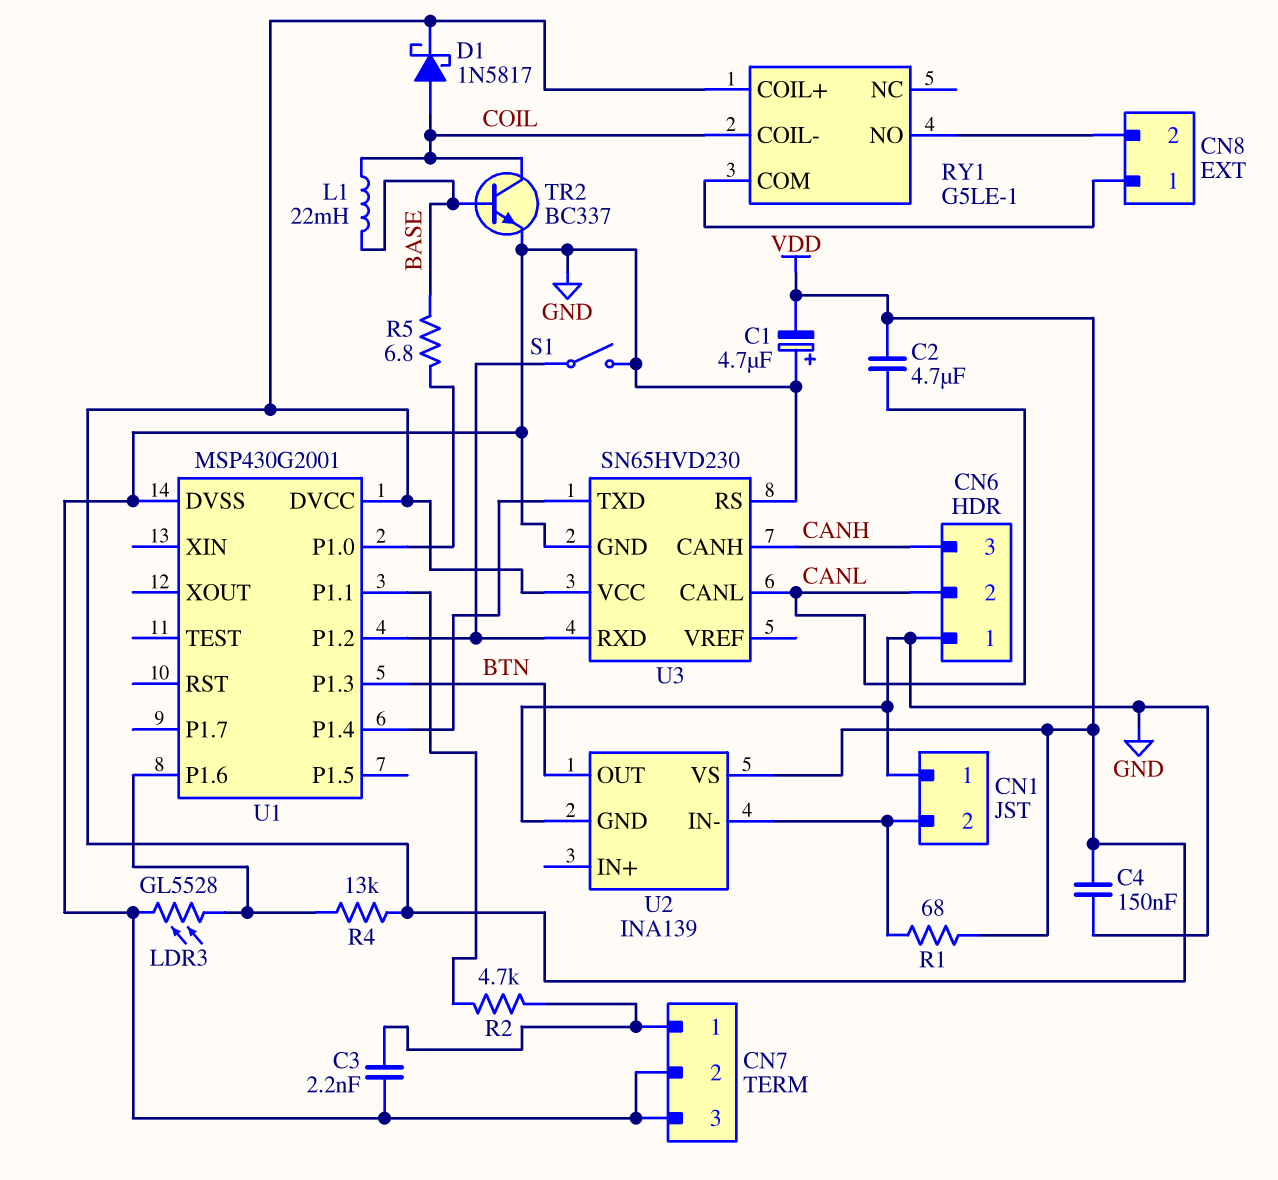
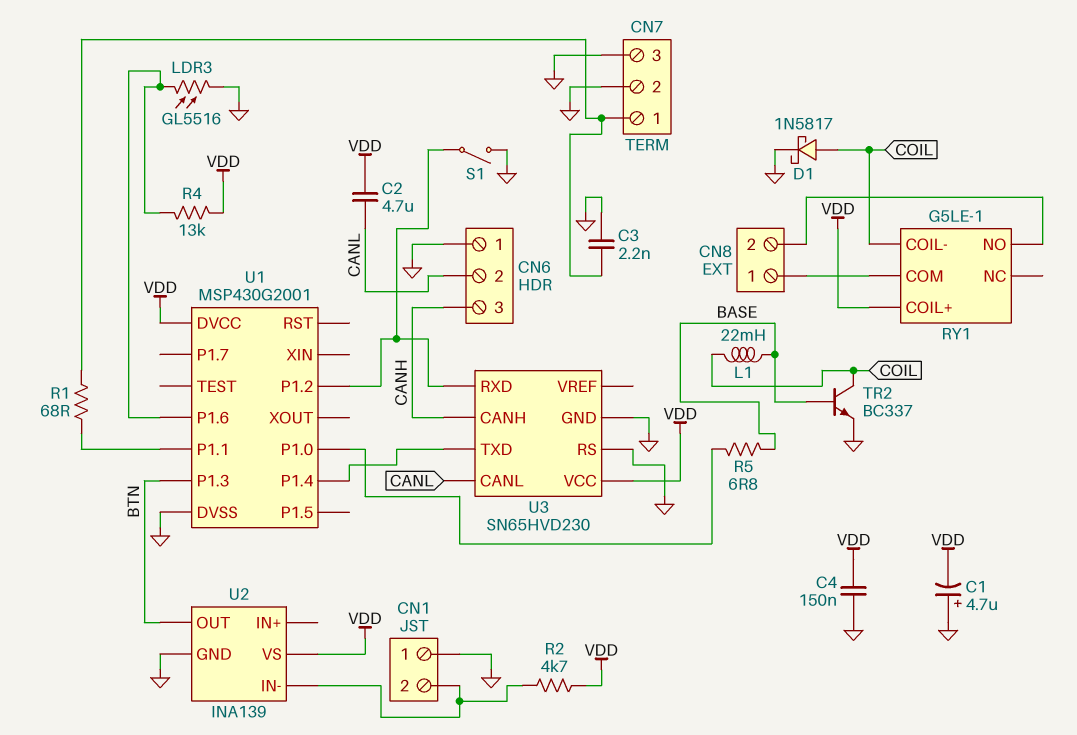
D1: schottky 1N5817 (A COIL, K VDD) -> schottky 1N5817 (A COIL, K GND)
LDR3: GL5528 (GND, U1/P1.6) -> GL5516 (GND, U1/P1.6)
R1: 68 (CN1/2, VDD) -> 68 (CN7/1, U1/P1.1)
R2: 4.7k (CN7/1, U1/P1.1) -> 4.7k (CN1/2, VDD)

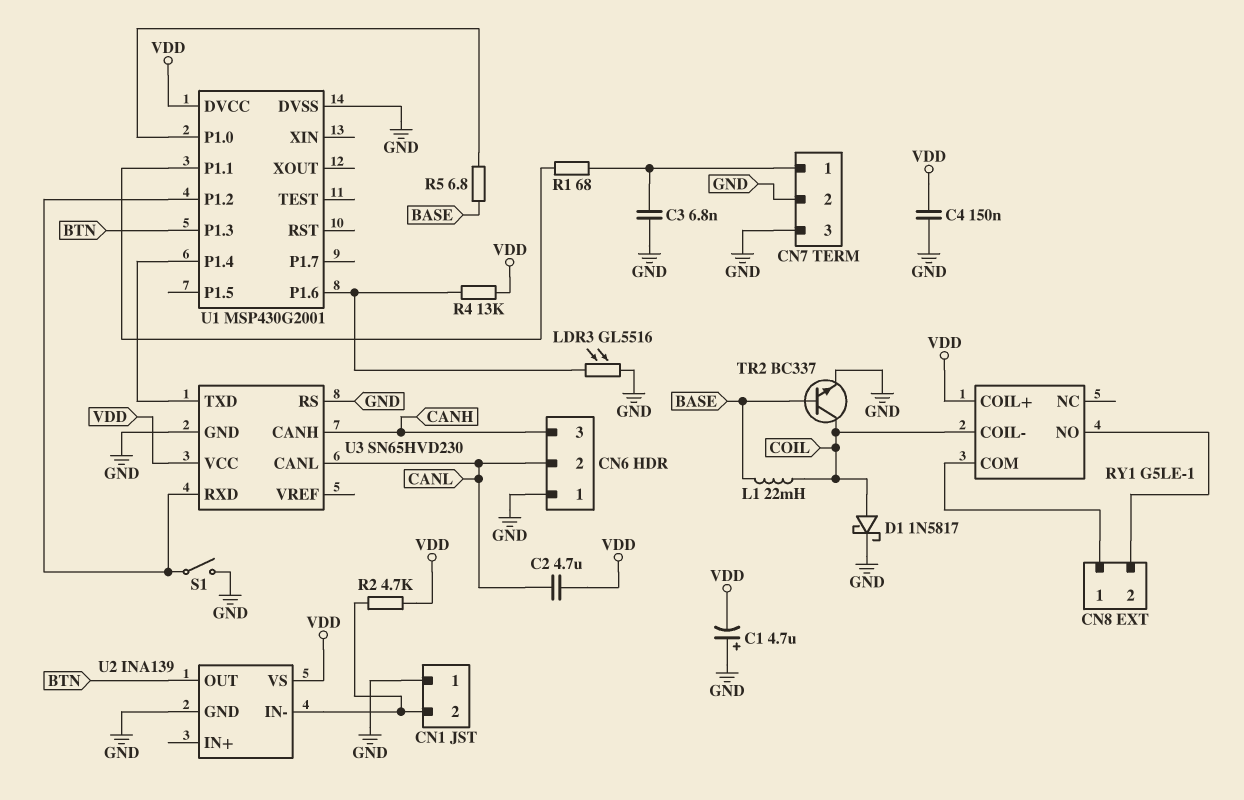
C3: 2.2nF (CN7/1, GND) -> 6.8nF (CN7/1, GND)

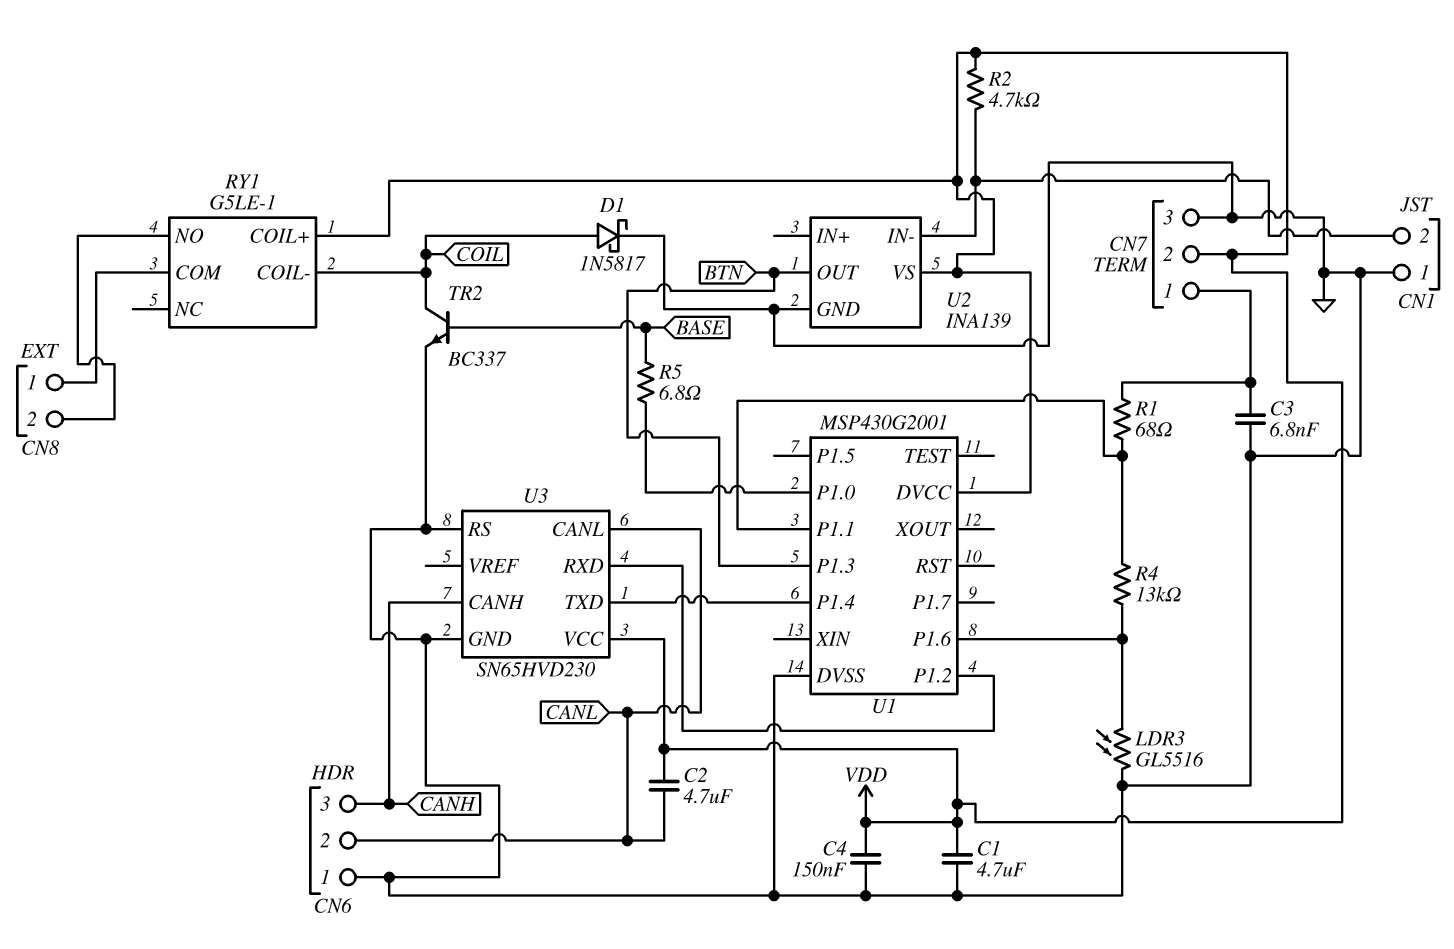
C1: 4.7uF (plus GND, minus VDD) -> 4.7uF (GND, VDD)
CN7 pin 2: GND -> VDD
L1: 22mH (BASE, COIL) -> none
R4: 13k (U1/P1.6, VDD) -> 13k (U1/P1.1, U1/P1.6)
S1: switch (GND, U1/P1.2) -> none

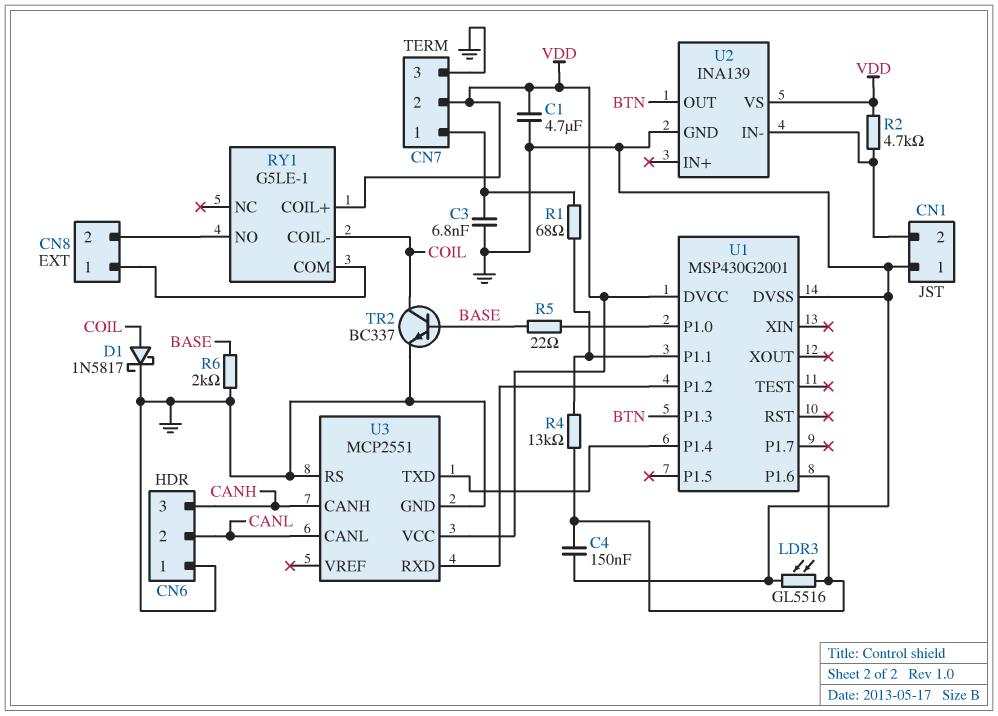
C2: 4.7uF (CANL, VDD) -> none
C4: 150nF (GND, VDD) -> 150nF (GND, U1/P1.6)
R5: 6.8 (BASE, U1/P1.0) -> 22 (BASE, U1/P1.0)
R6: none -> 2k (BASE, GND)
U3: SN65HVD230 -> MCP2551

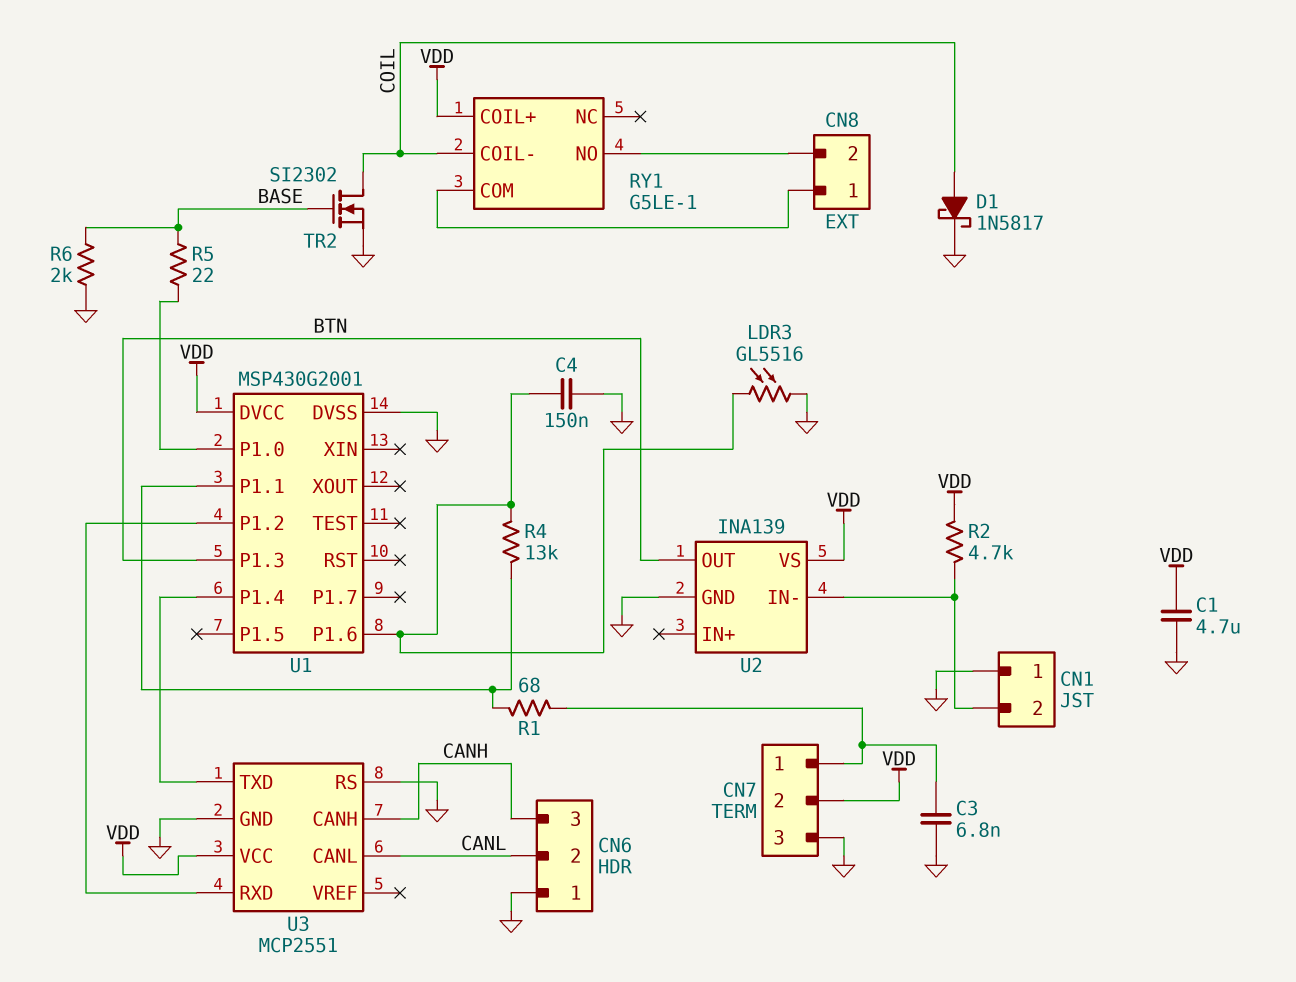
TR2: NPN BC337 (B BASE, C COIL, E GND) -> NMOS SI2302 (G BASE, D COIL, S GND)

